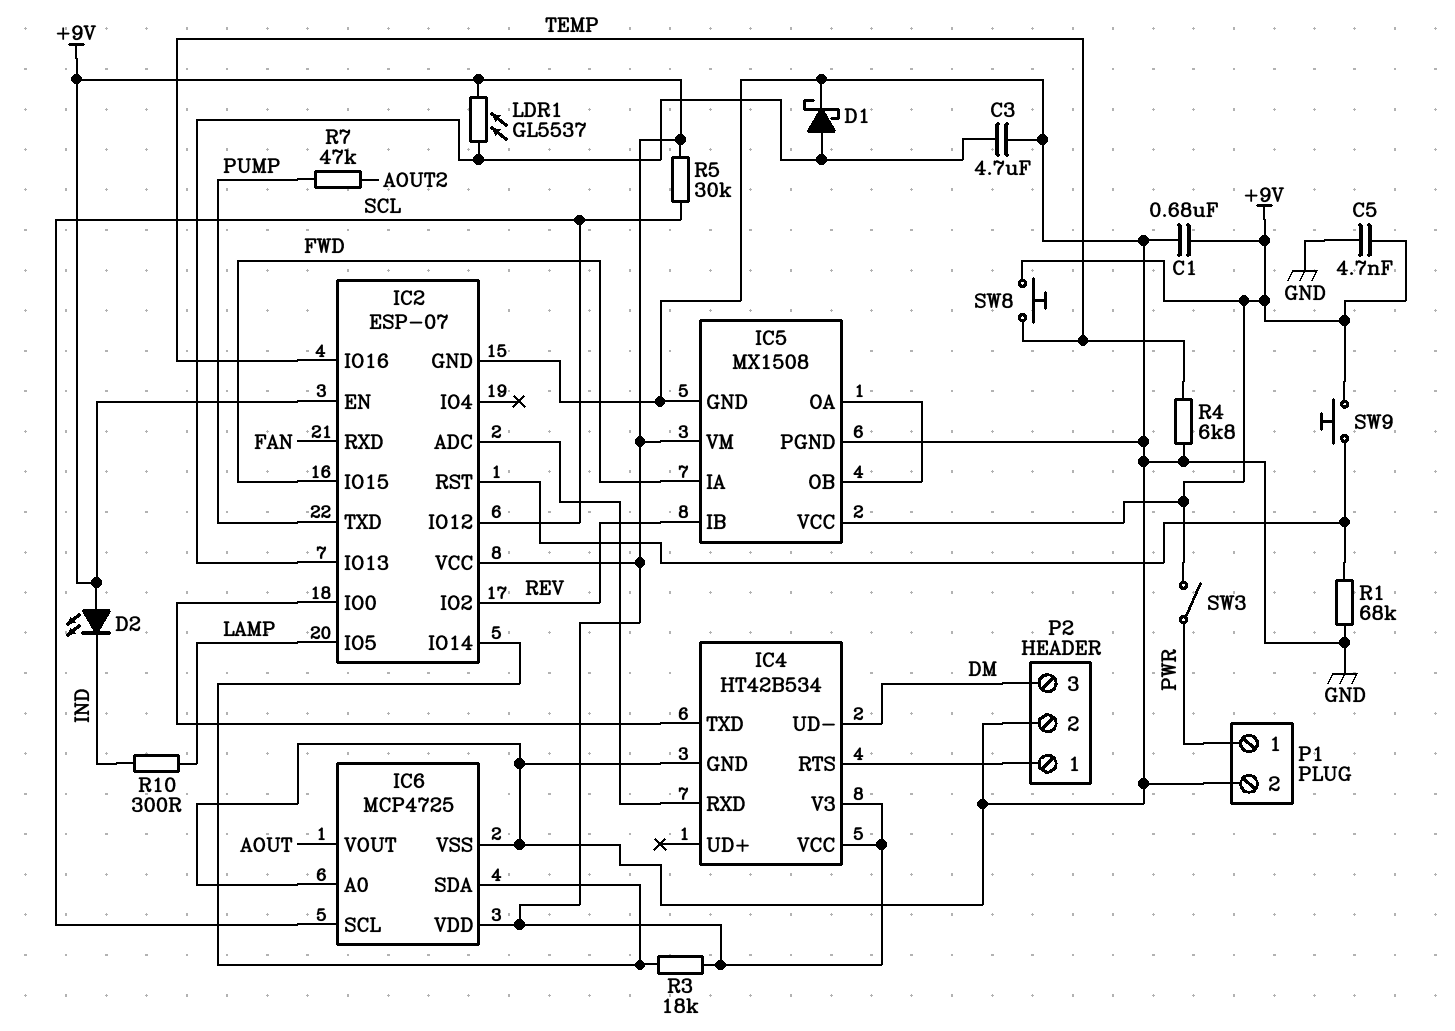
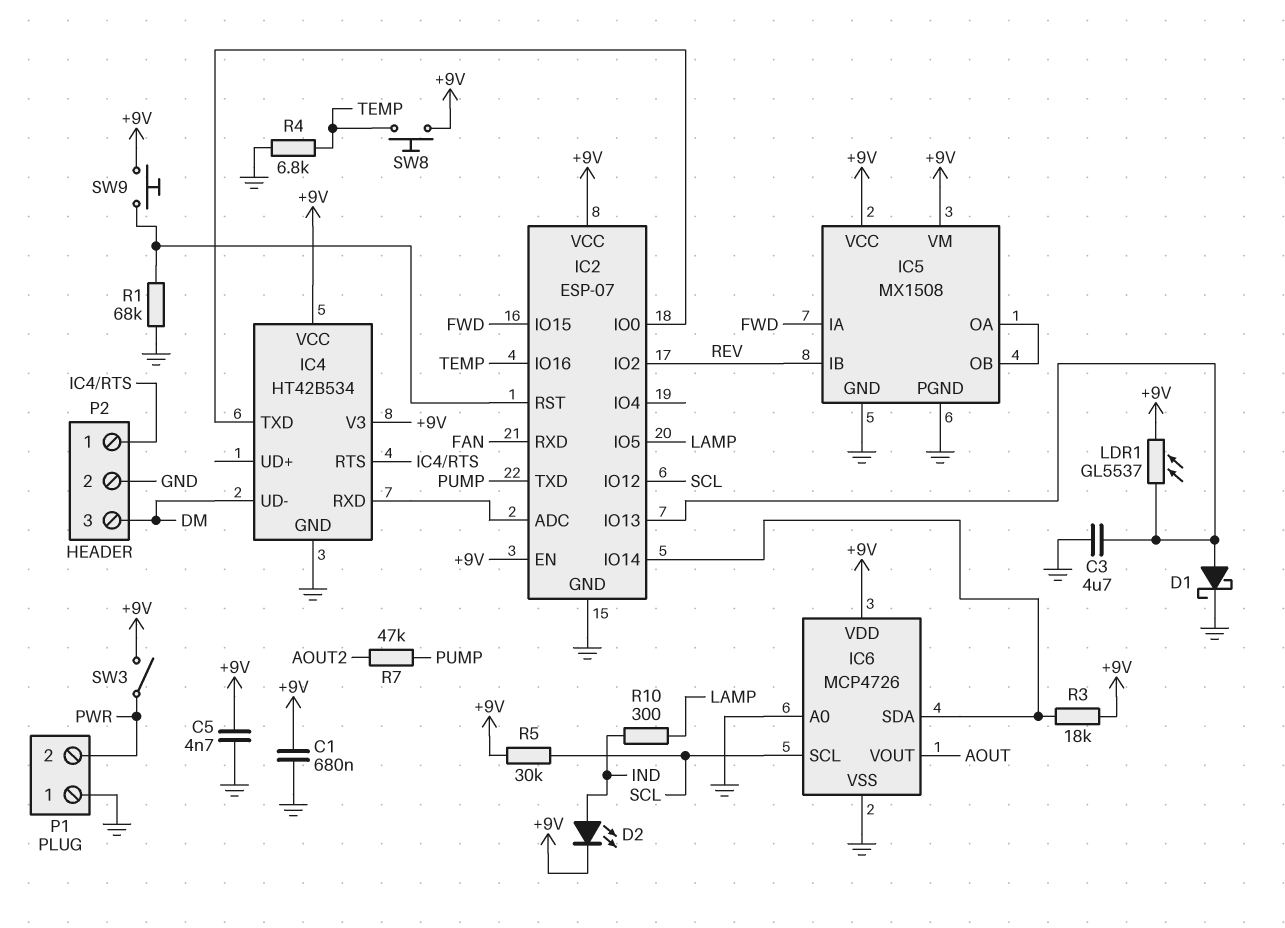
D2: LED (A +9V, K IND) -> LED (A IND, K +9V)
IC6: MCP4725 -> MCP4726
P1 pin 1: PWR -> GND
P1 pin 2: GND -> PWR

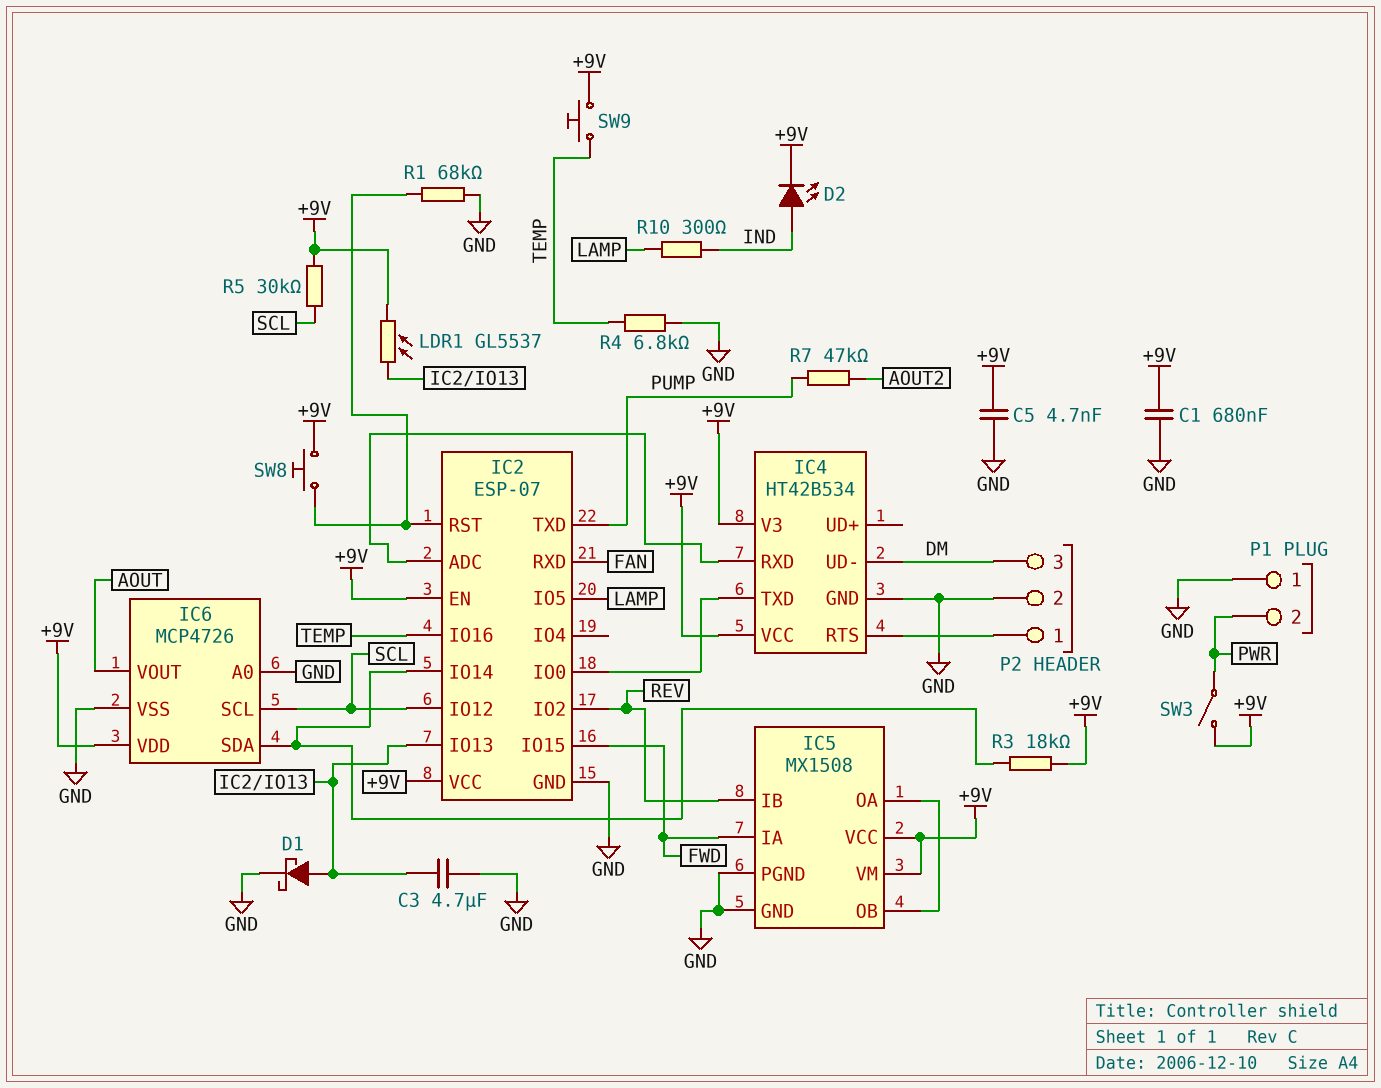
SW8: button (+9V, TEMP) -> button (+9V, IC2/RST)
SW9: button (+9V, IC2/RST) -> button (+9V, TEMP)

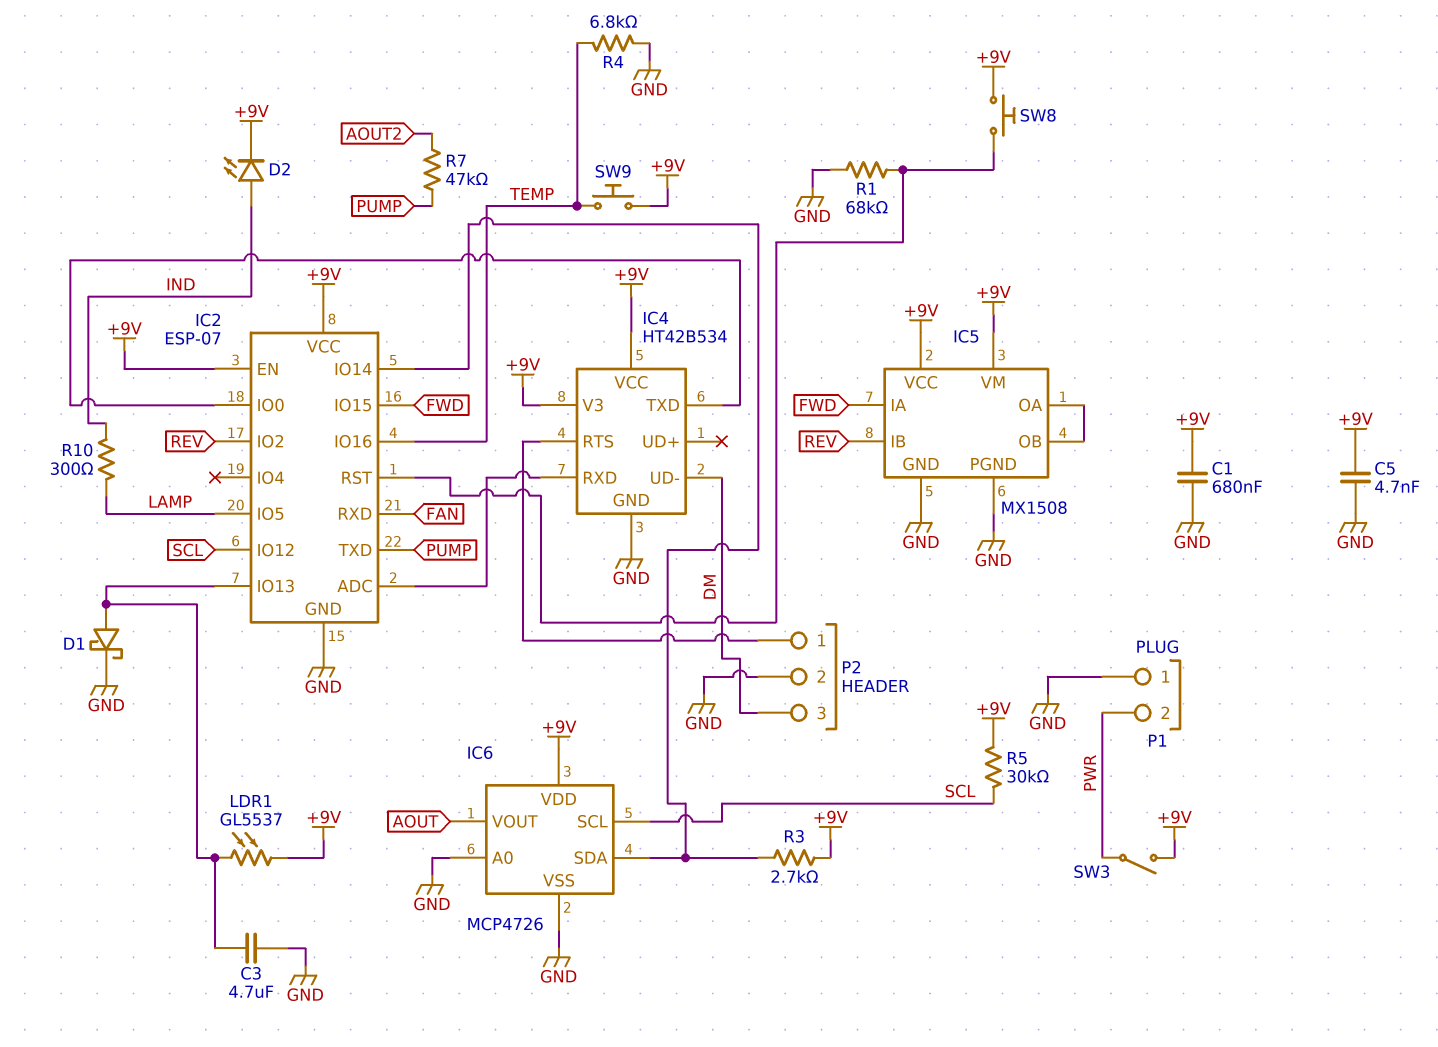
R3: 18k (+9V, IC2/IO14) -> 2.7k (+9V, IC2/IO14)

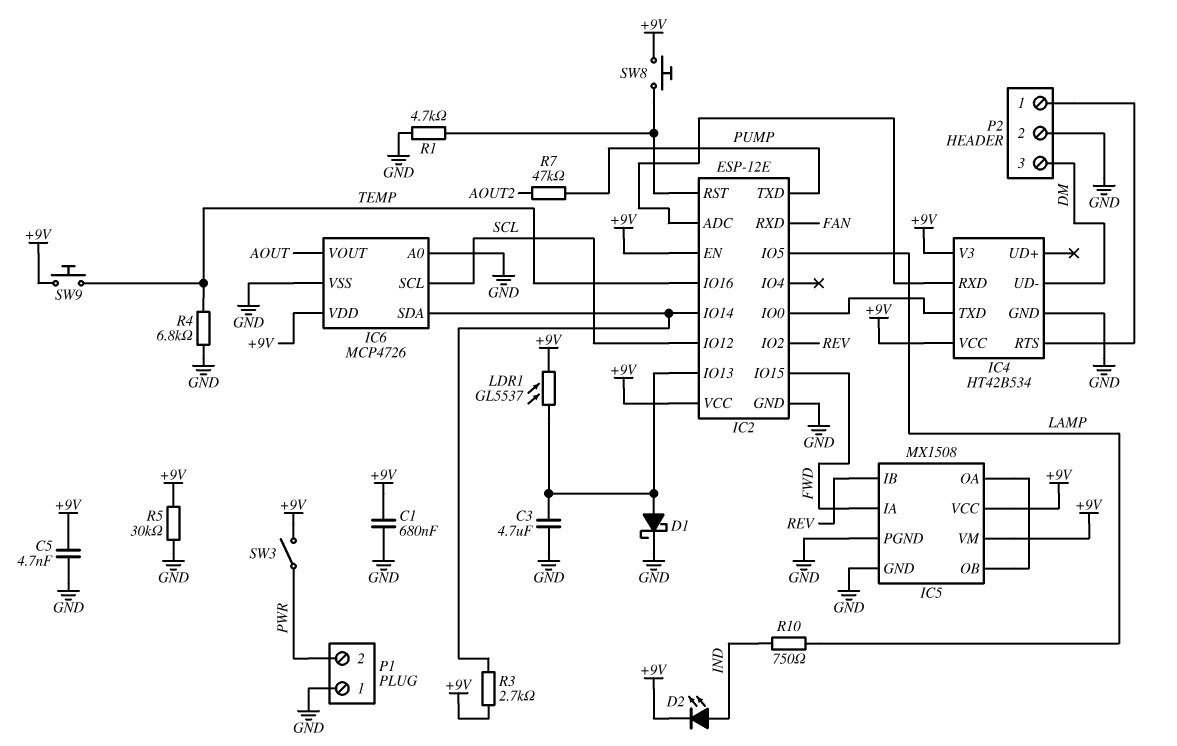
IC2: ESP-07 -> ESP-12E
R1: 68k (GND, IC2/RST) -> 4.7k (GND, IC2/RST)
R5: 30k (+9V, SCL) -> 30k (+9V, GND)
R10: 300 (IND, LAMP) -> 750 (IND, LAMP)

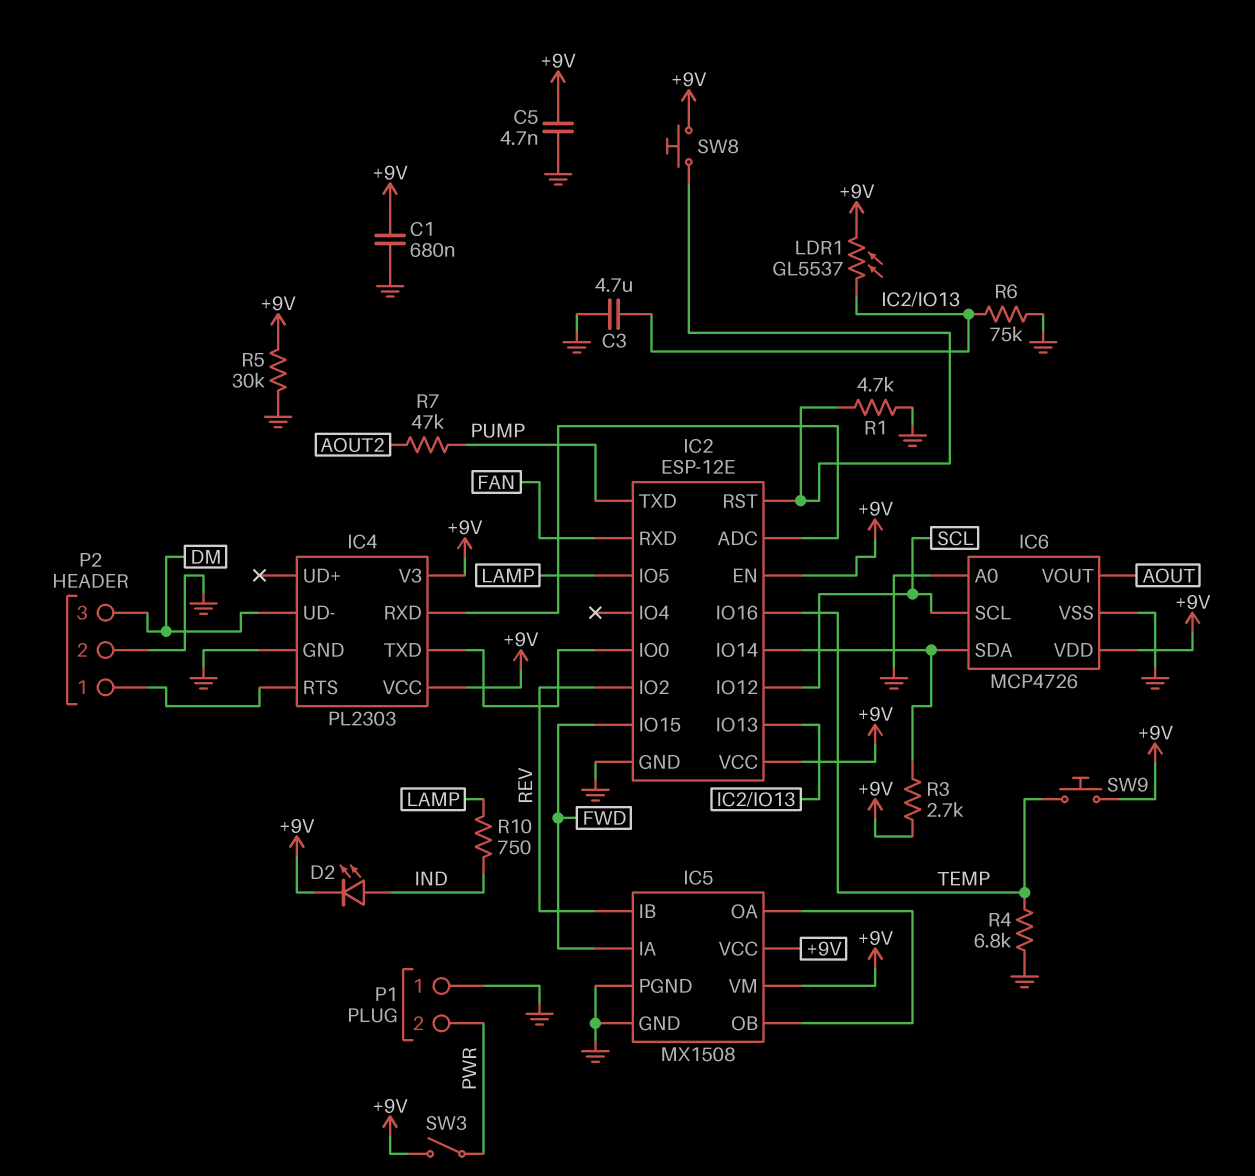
D1: schottky (A IC2/IO13, K GND) -> none
IC4: HT42B534 -> PL2303
R6: none -> 75k (GND, IC2/IO13)

